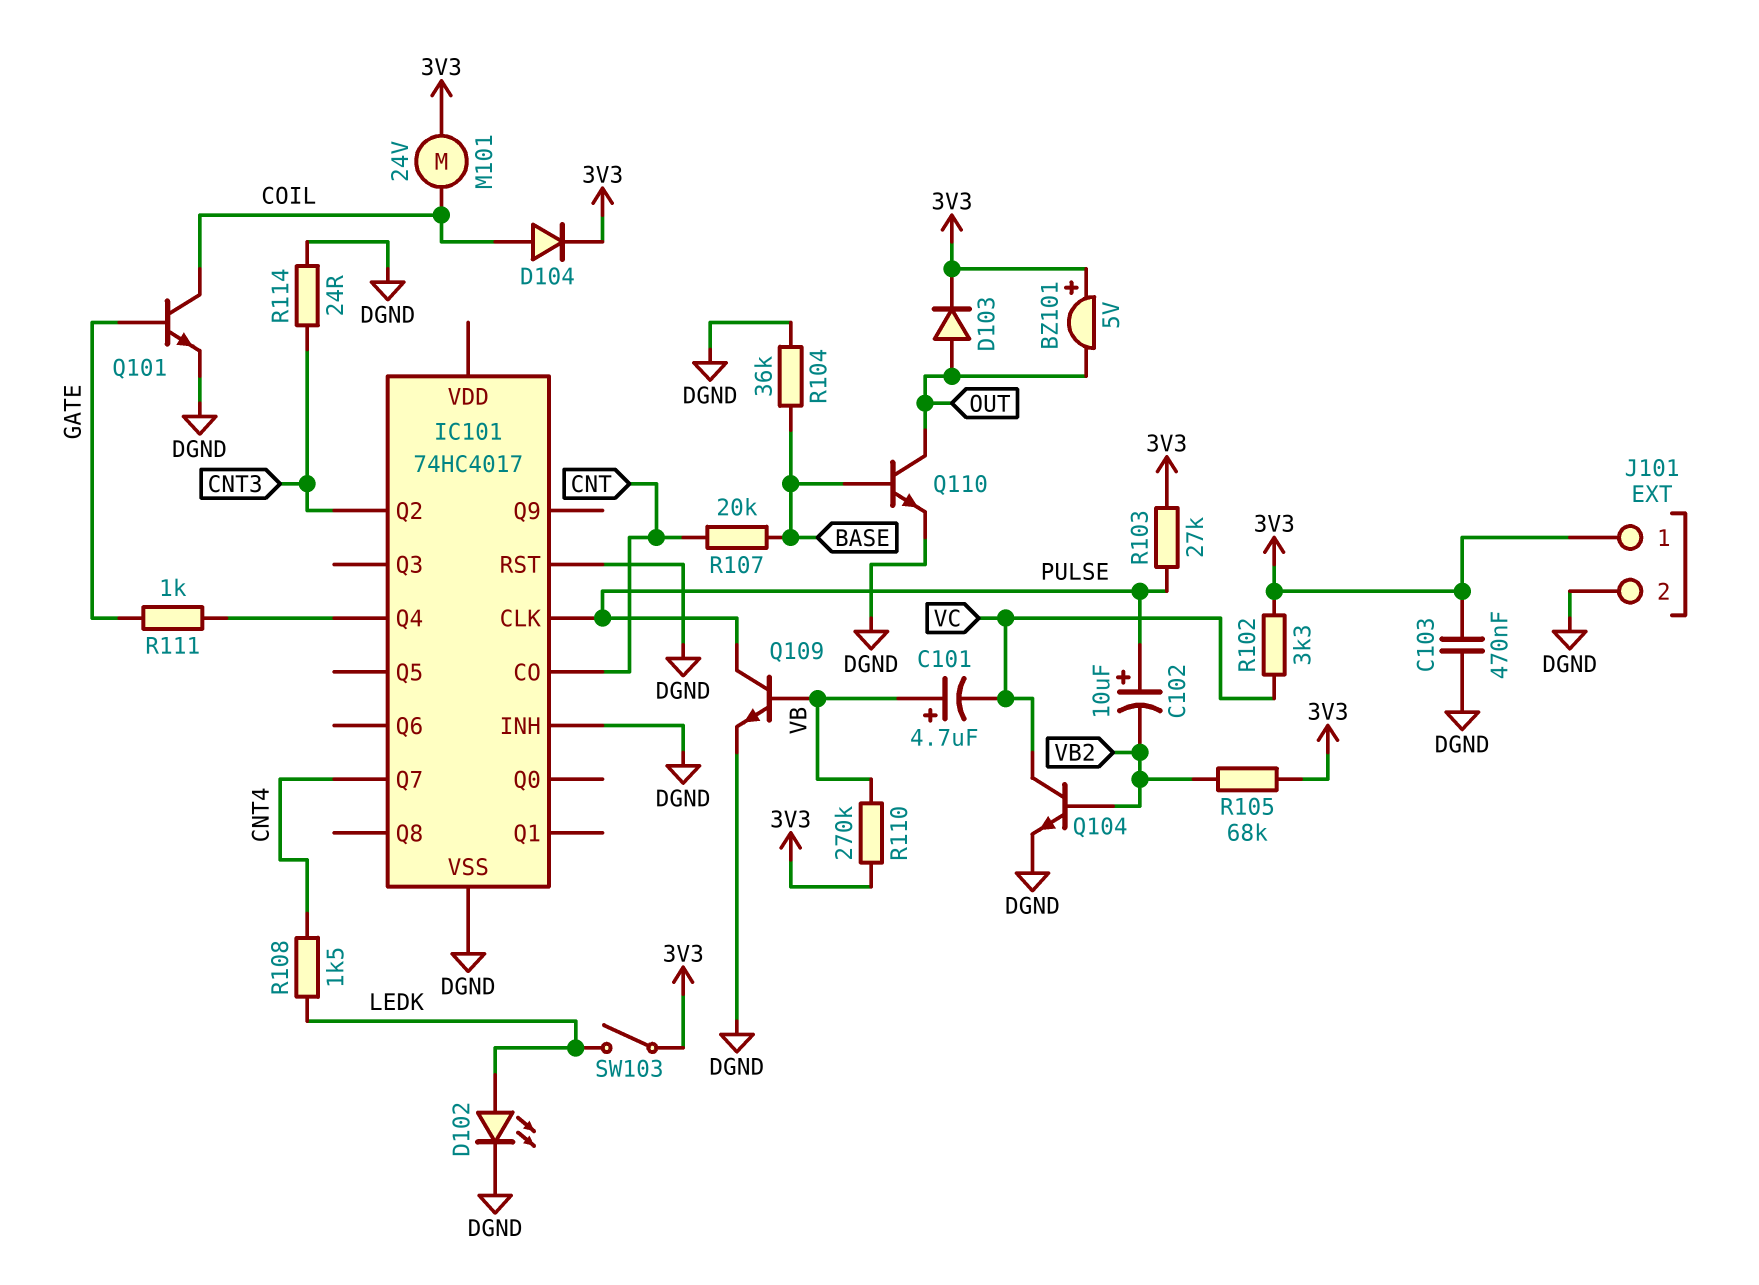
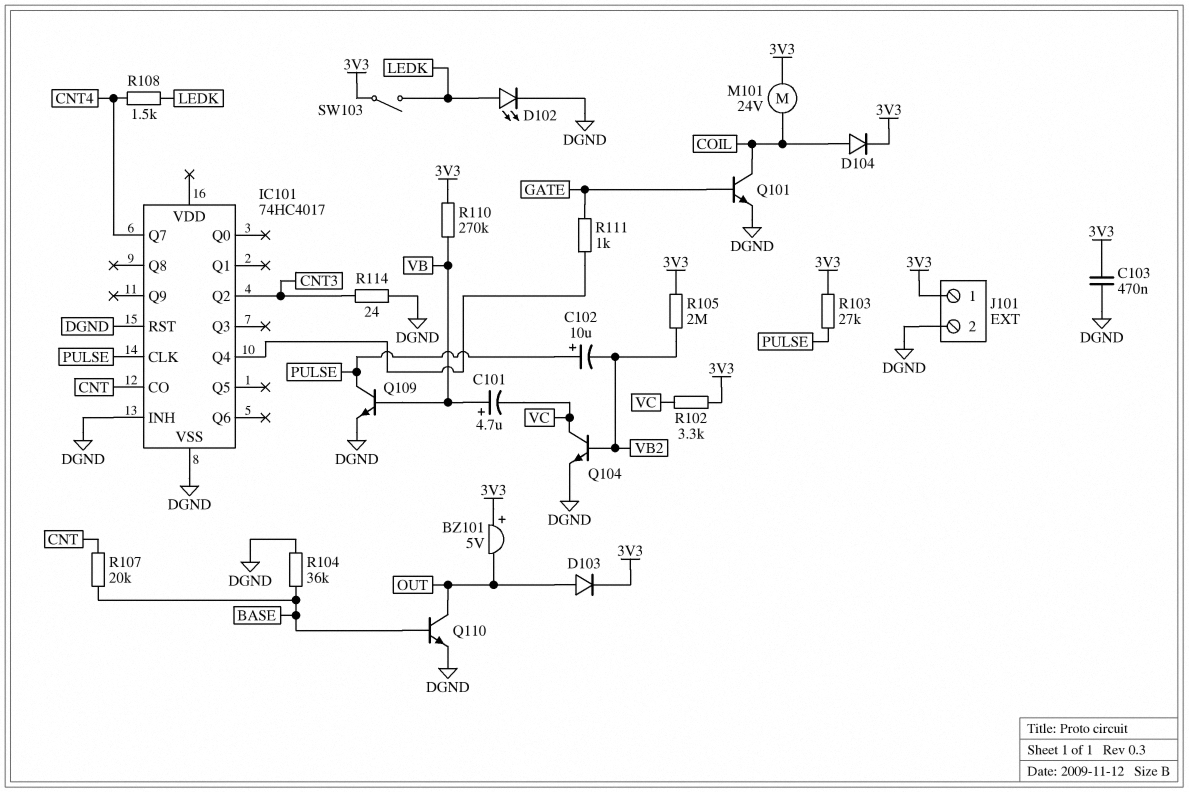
R105: 68k (3V3, VB2) -> 2M (3V3, VB2)

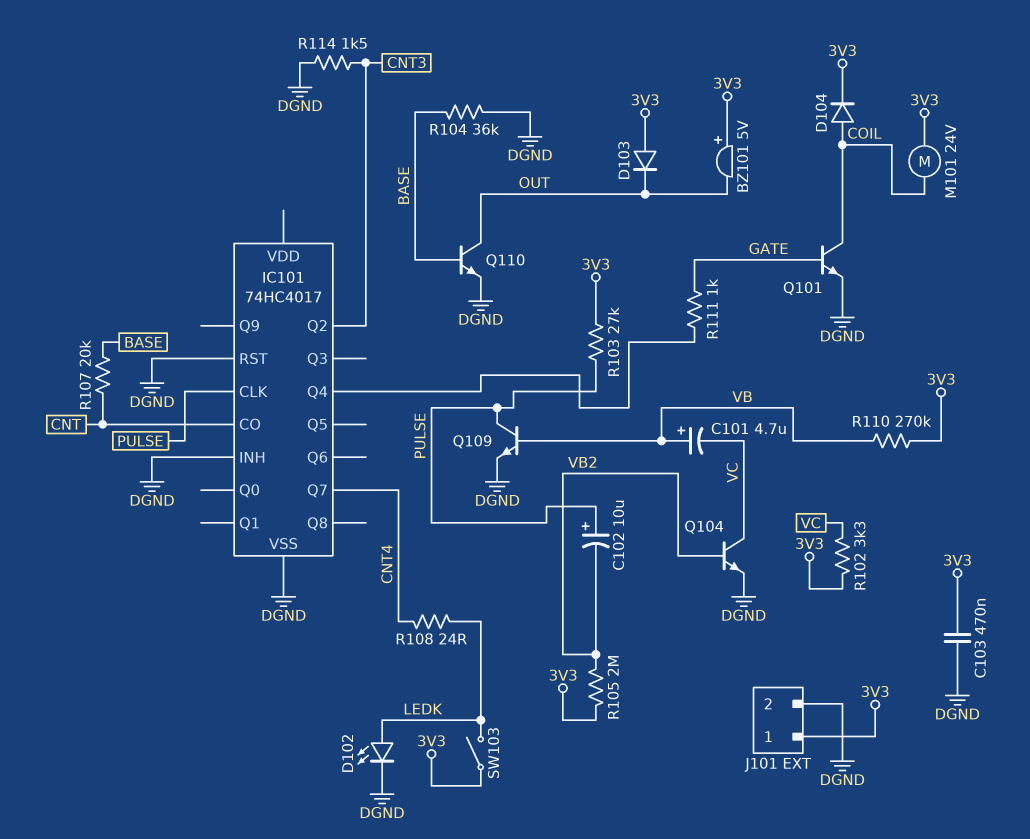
D103: diode (A OUT, K 3V3) -> diode (A 3V3, K OUT)
R108: 1.5k (CNT4, LEDK) -> 24 (CNT4, LEDK)
R114: 24 (CNT3, DGND) -> 1.5k (CNT3, DGND)

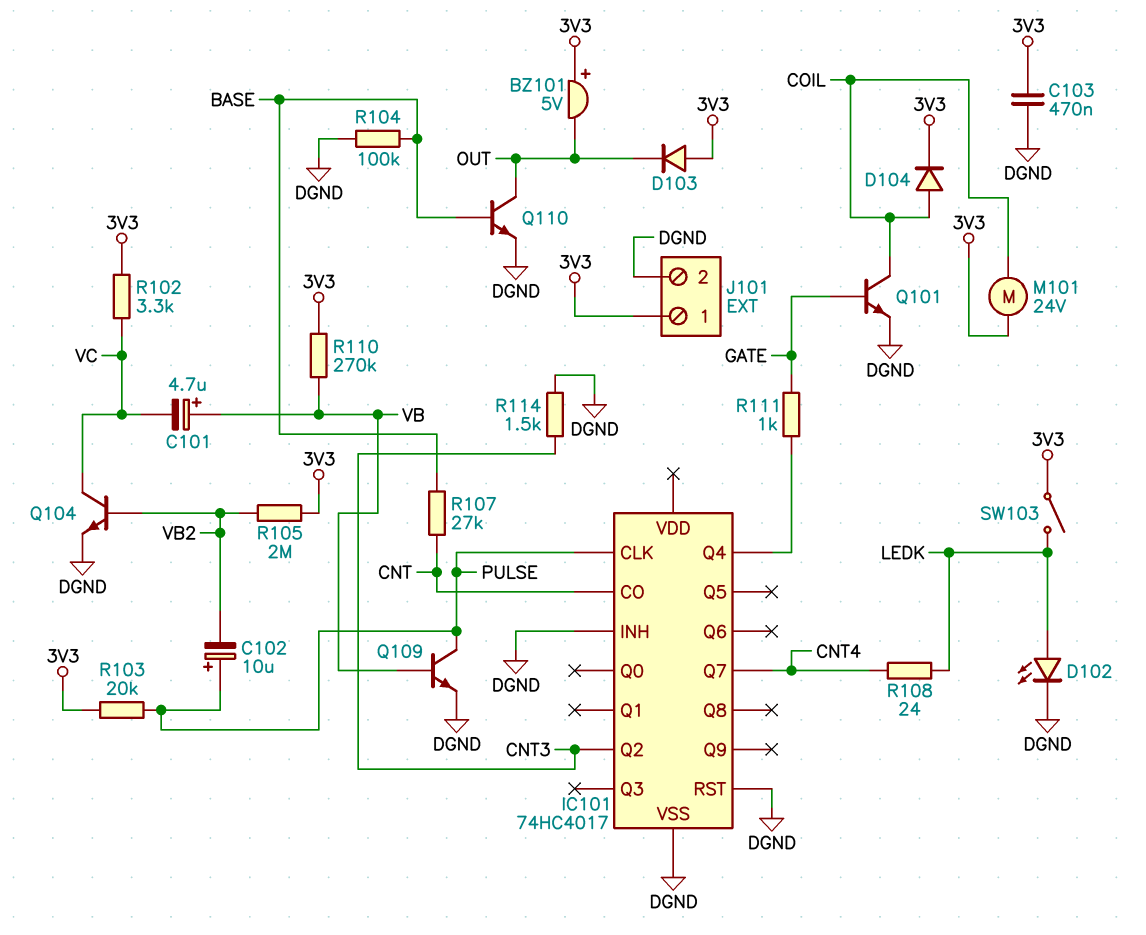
R103: 27k (3V3, PULSE) -> 20k (3V3, PULSE)
R104: 36k (BASE, DGND) -> 100k (BASE, DGND)
R107: 20k (BASE, CNT) -> 27k (BASE, CNT)

